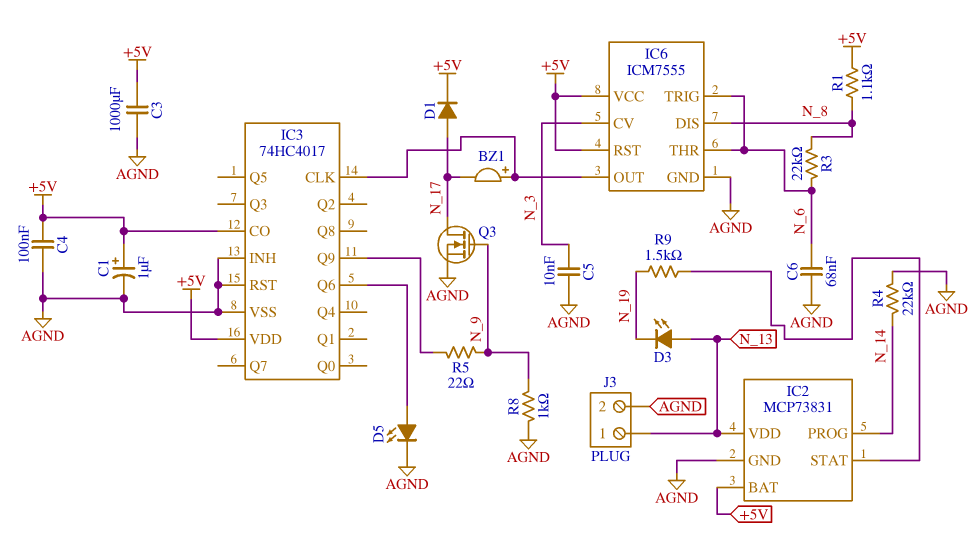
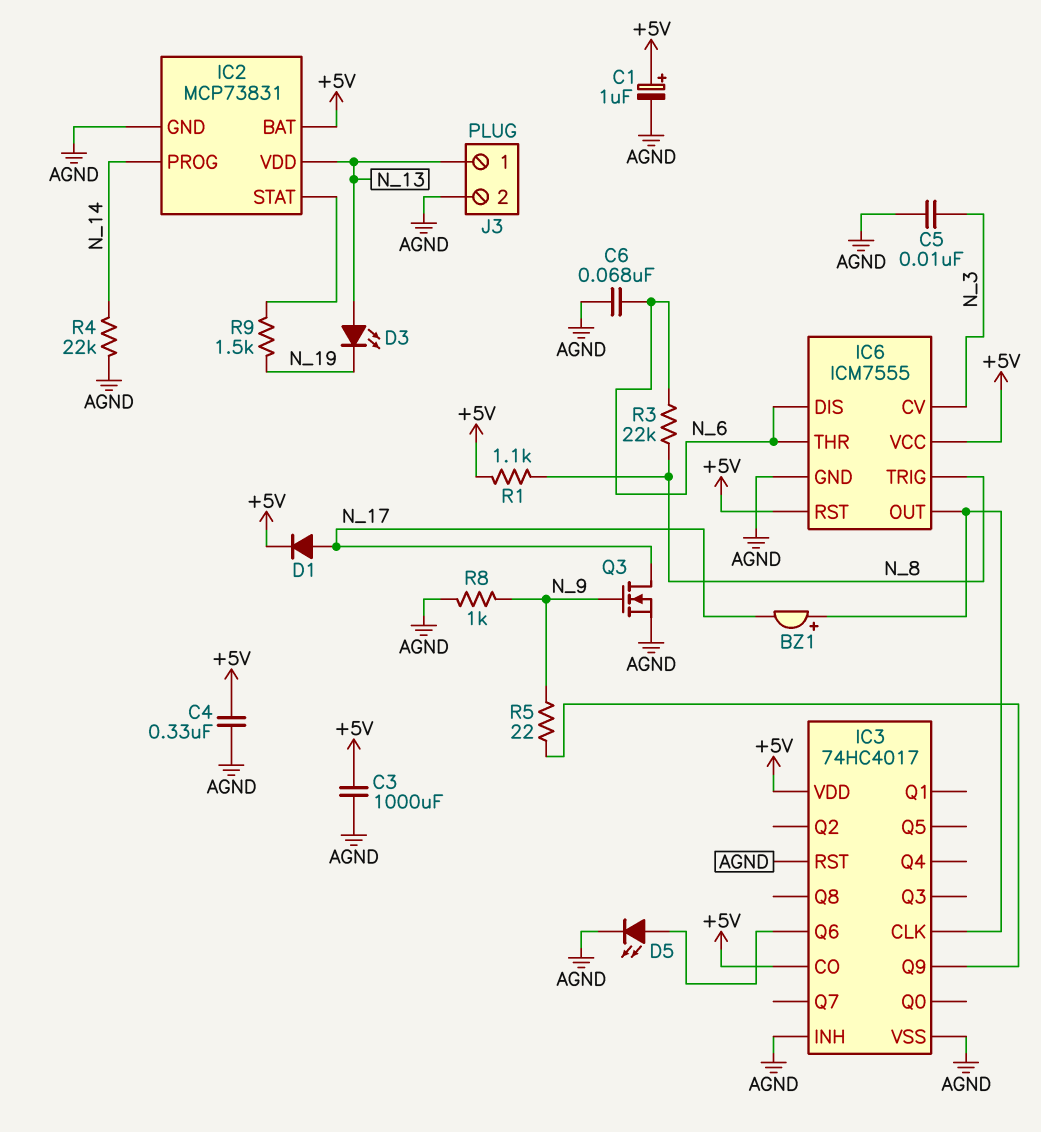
C4: 100nF (+5V, AGND) -> 330nF (+5V, AGND)
IC6 pin DIS: N_8 -> N_6
IC6 pin TRIG: N_6 -> N_8

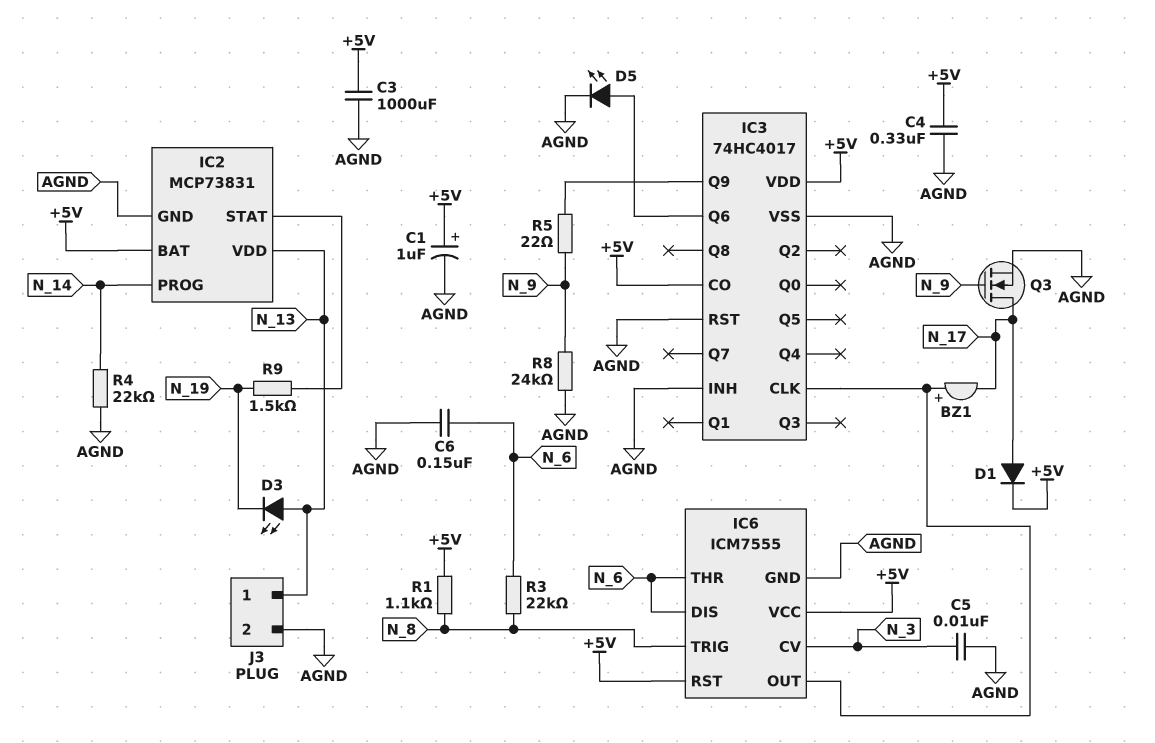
C6: 68nF (AGND, N_6) -> 150nF (AGND, N_6)
R8: 1k (AGND, N_9) -> 24k (AGND, N_9)

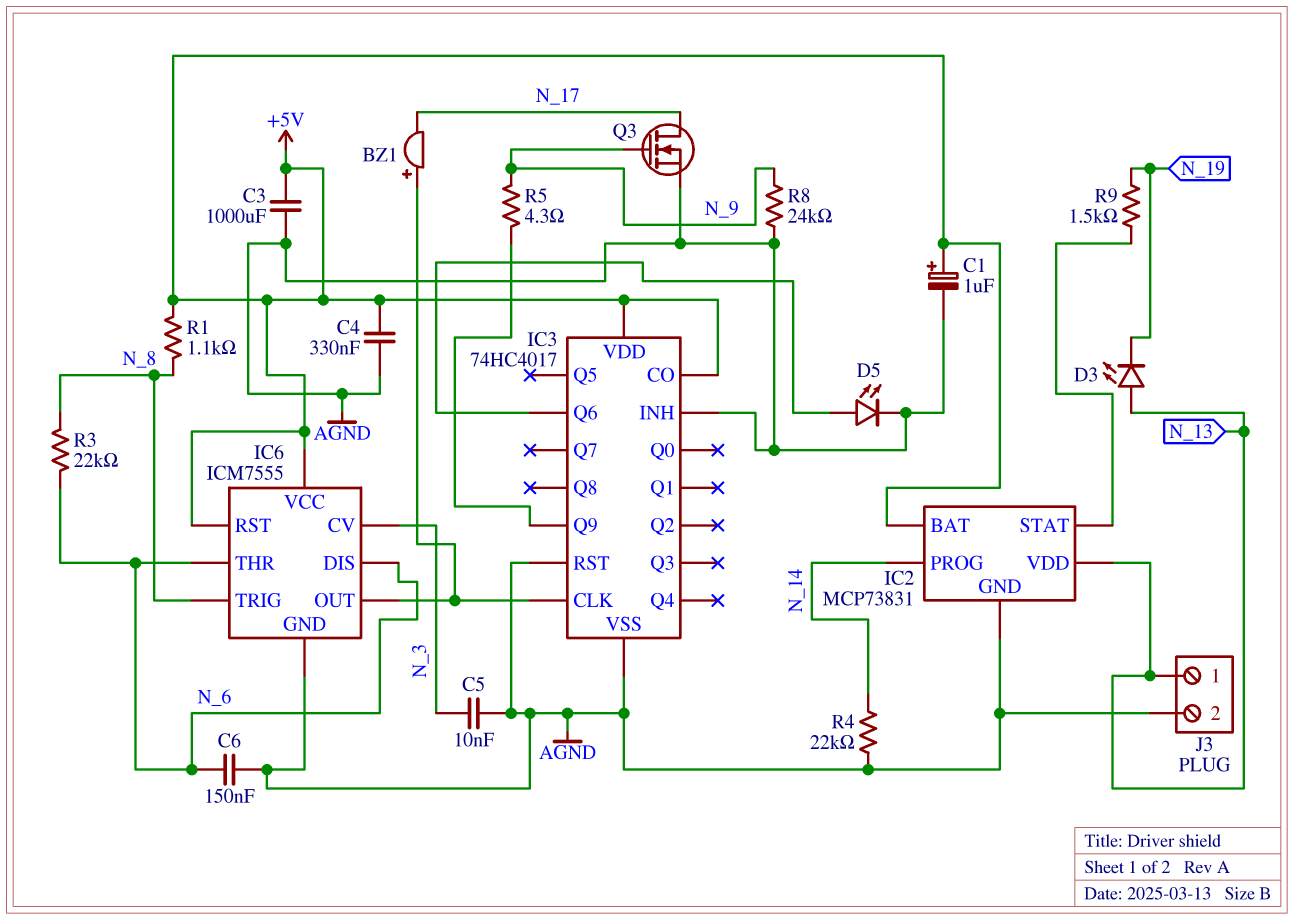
D1: diode (A N_17, K +5V) -> none
R5: 22 (IC3/Q9, N_9) -> 4.3 (IC3/Q9, N_9)

